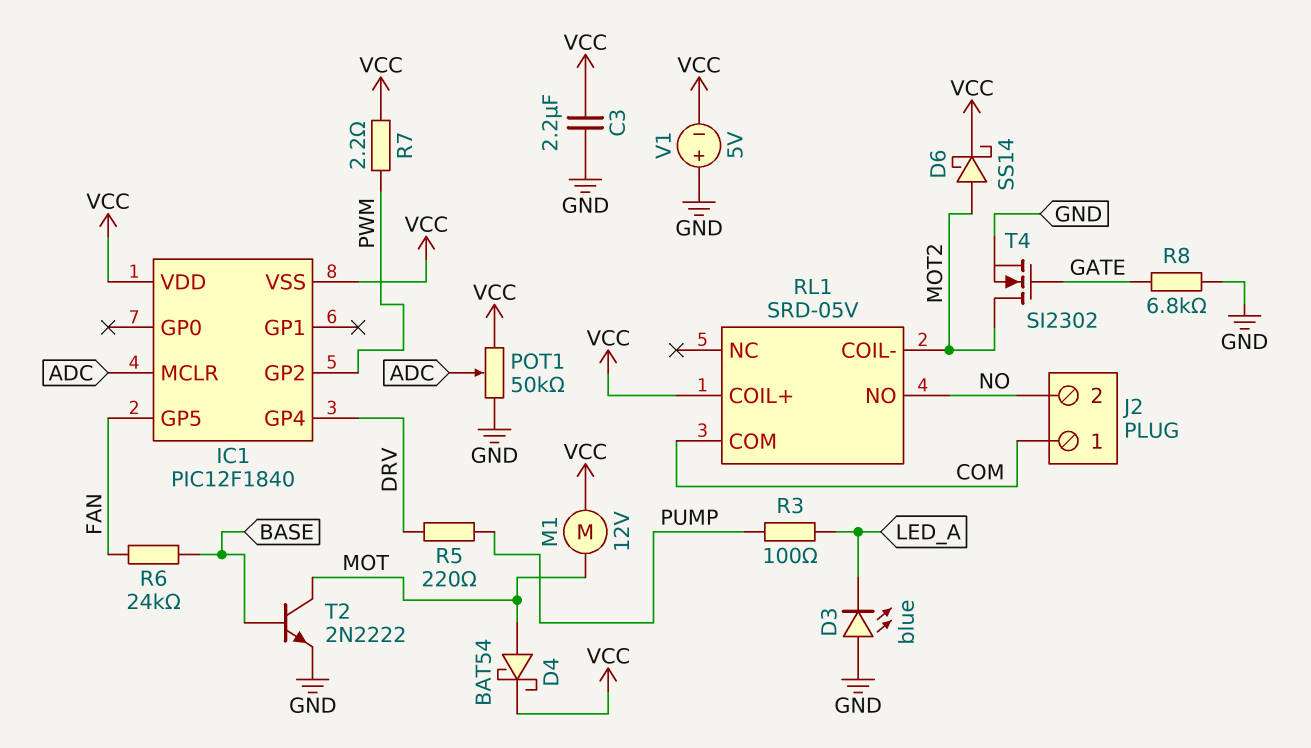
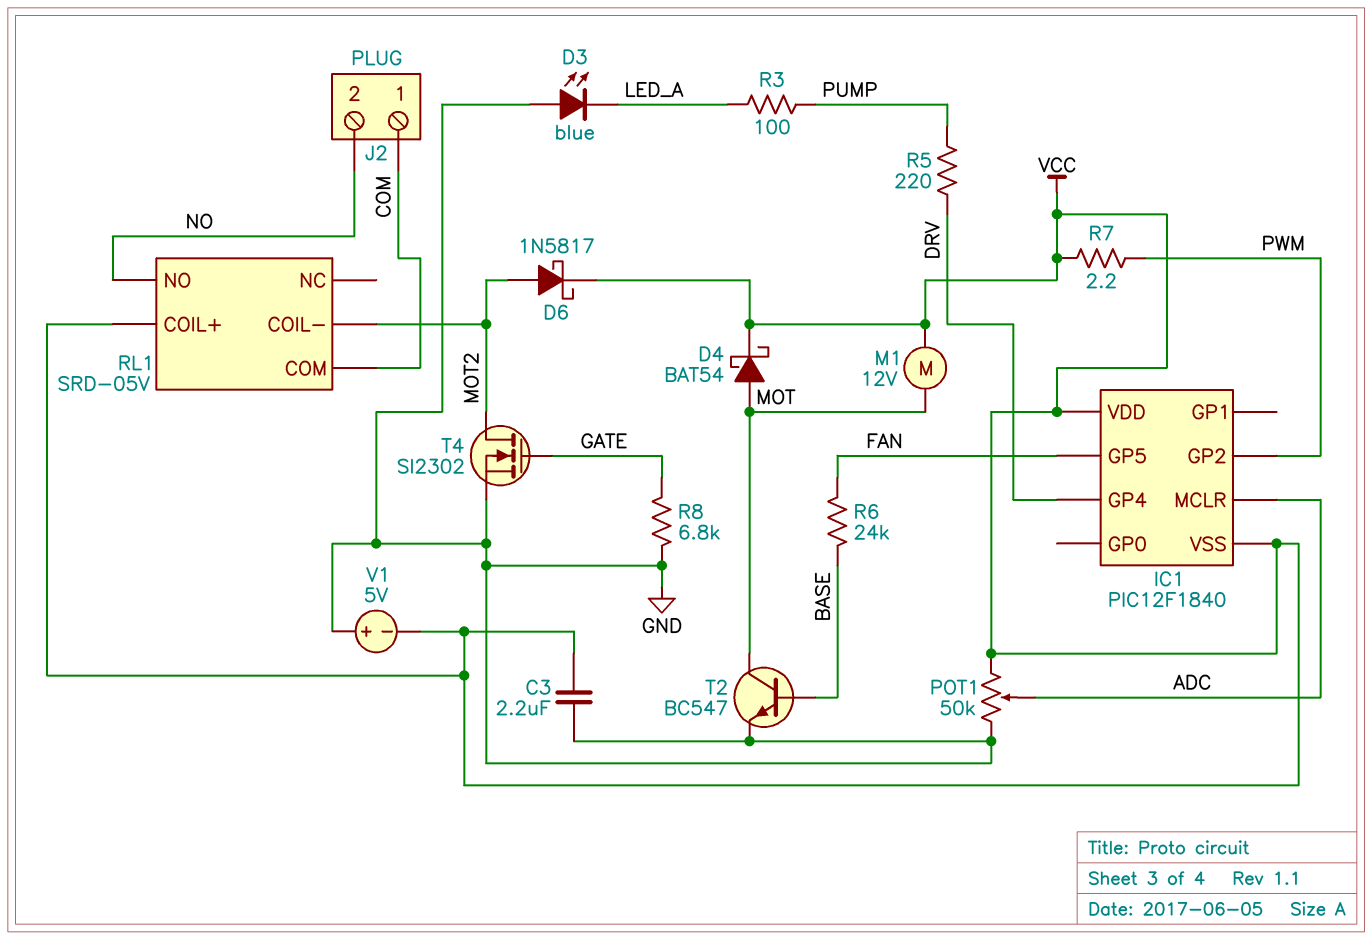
D6: schottky SS14 (A MOT2, K VCC) -> schottky 1N5817 (A MOT2, K VCC)
T2: NPN 2N2222 (B BASE, C MOT, E GND) -> NPN BC547 (B BASE, C MOT, E GND)

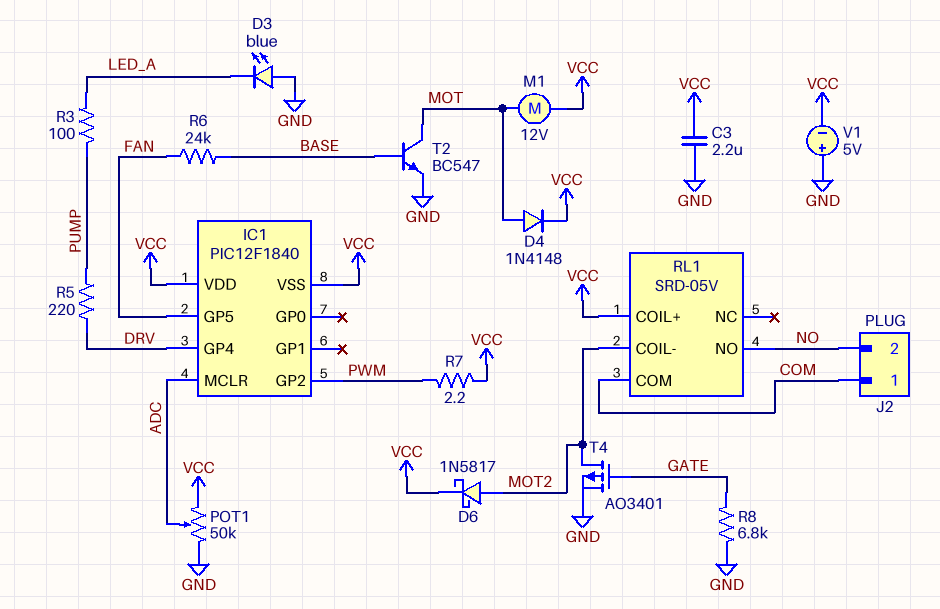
D4: schottky BAT54 (A MOT, K VCC) -> diode 1N4148 (A MOT, K VCC)
T4: NMOS SI2302 (G GATE, D MOT2, S GND) -> PMOS AO3401 (G GATE, D MOT2, S GND)

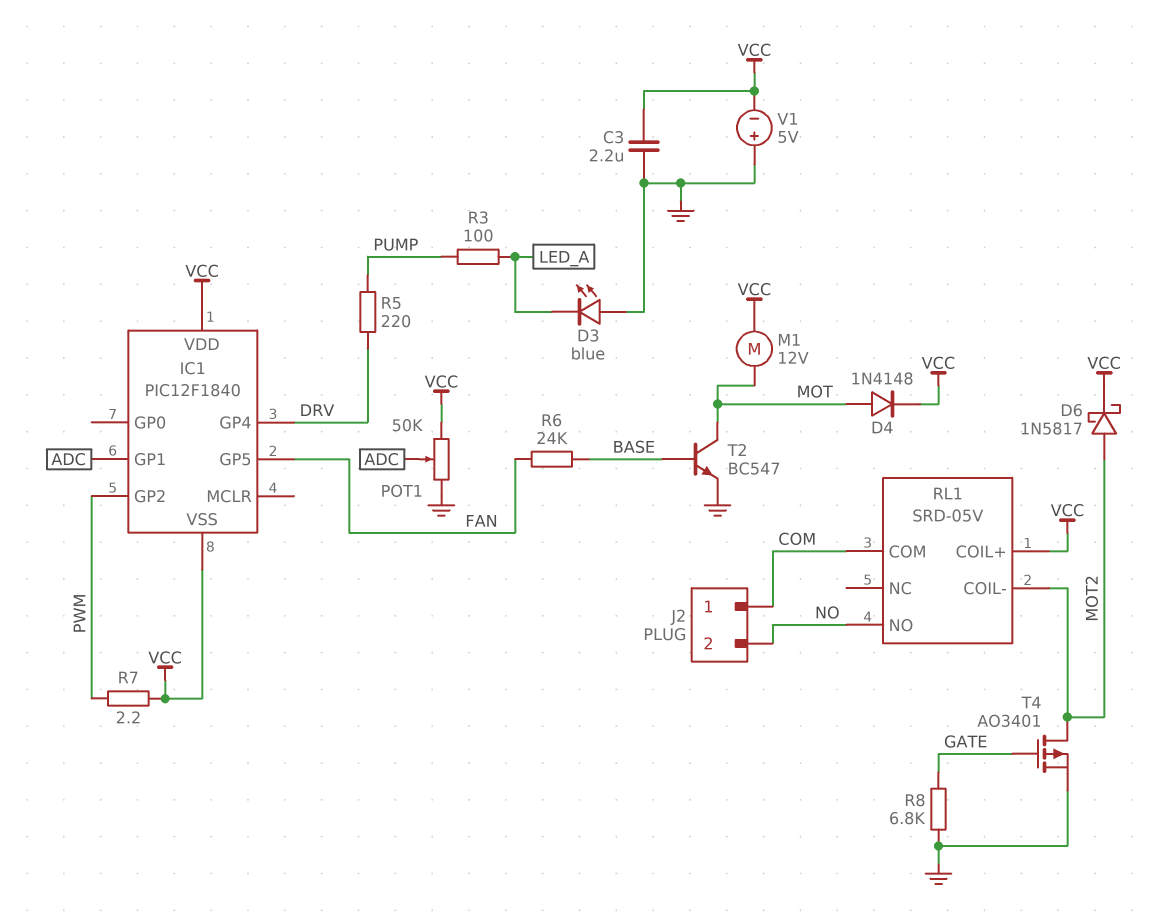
IC1 pin GP1: none -> ADC
IC1 pin MCLR: ADC -> none

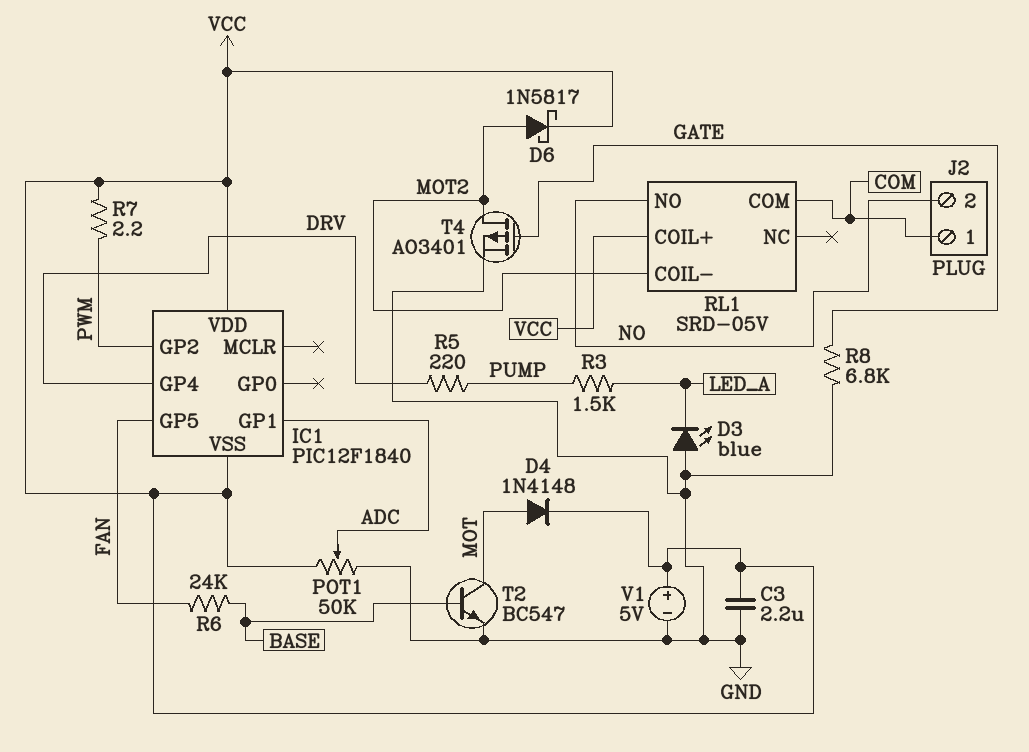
M1: motor 12V (MOT, VCC) -> none
R3: 100 (LED_A, PUMP) -> 1.5k (LED_A, PUMP)
V1: 5V (plus GND, minus VCC) -> 5V (plus VCC, minus GND)

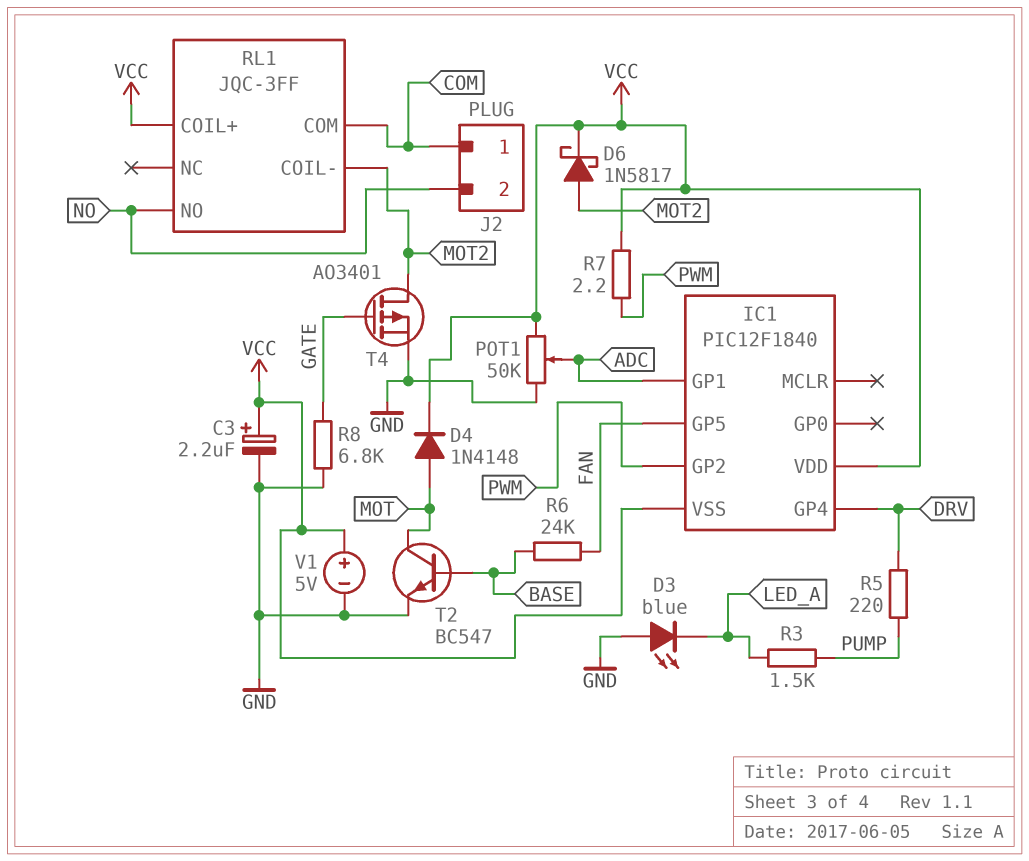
C3: 2.2uF (GND, VCC) -> 2.2uF (plus VCC, minus GND)
RL1: SRD-05V -> JQC-3FF

